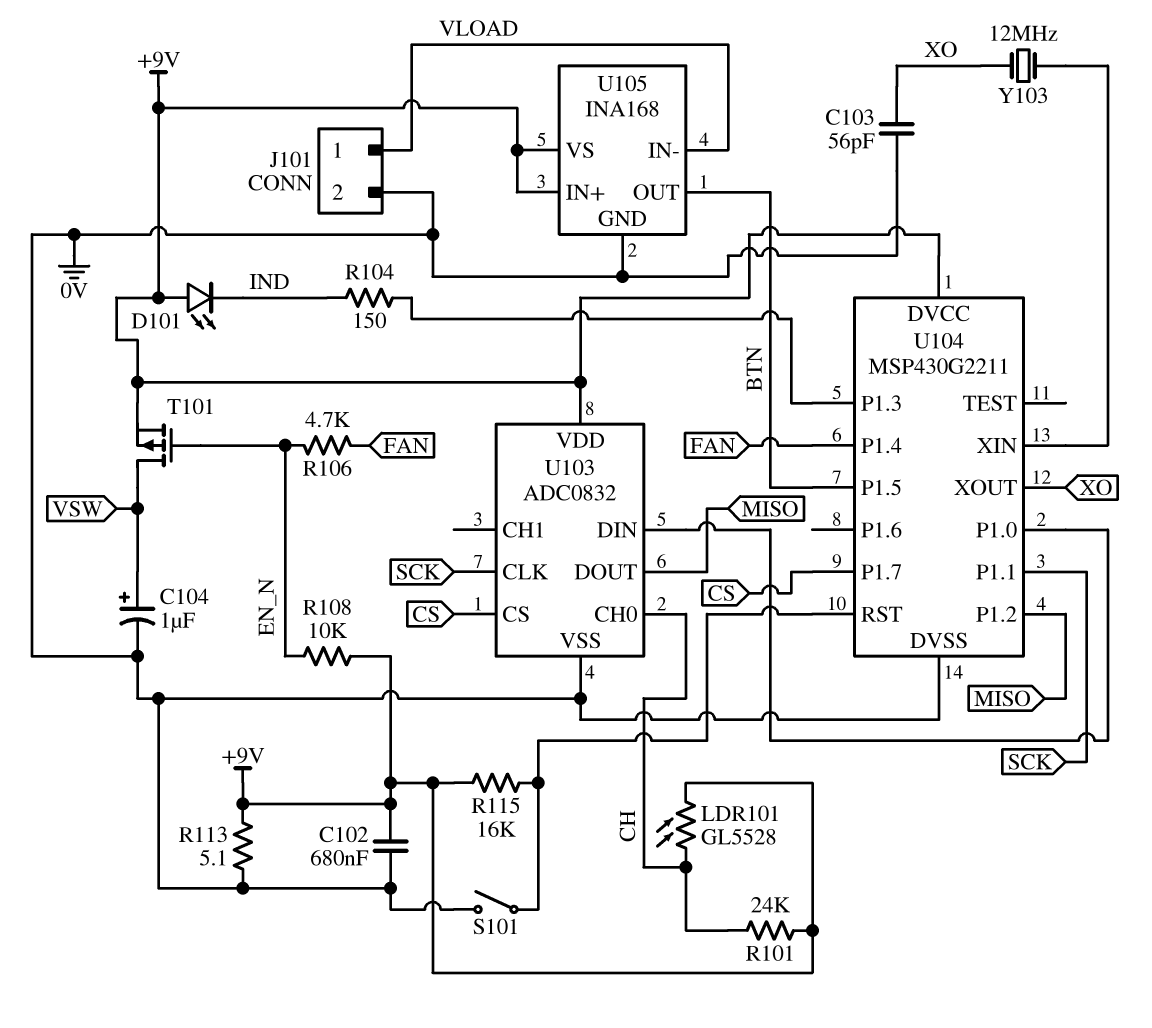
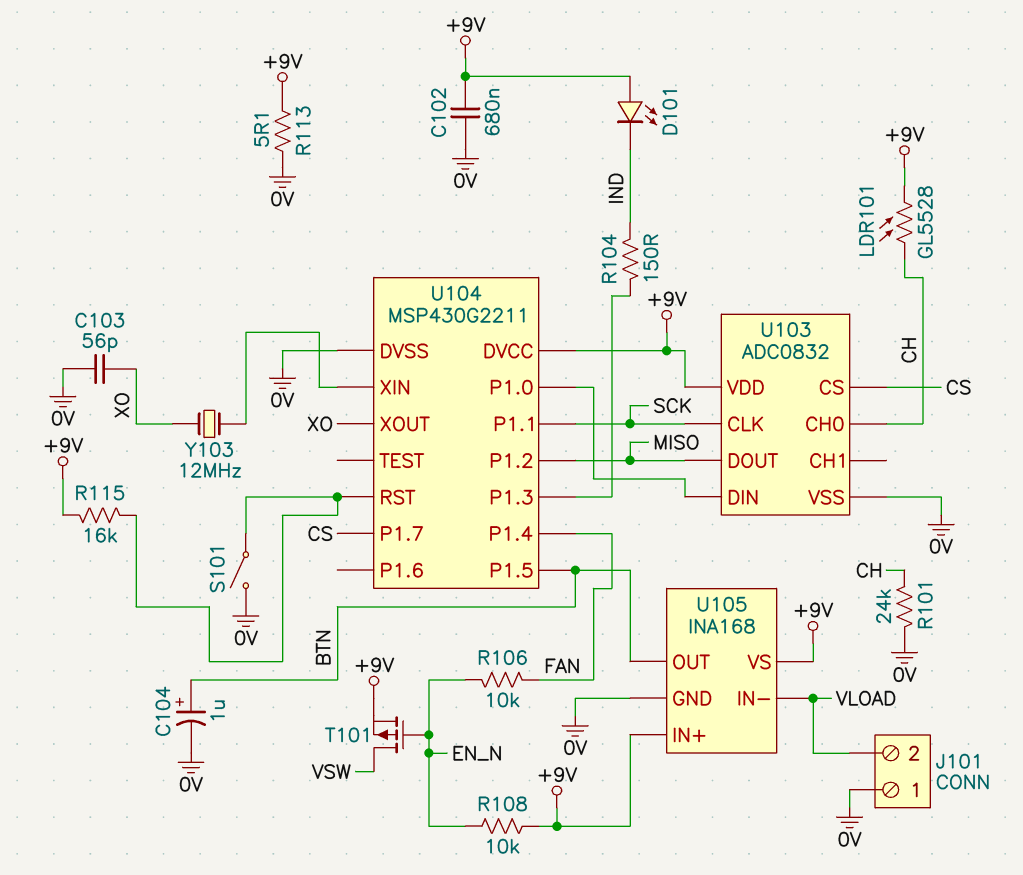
C104: 1uF (plus VSW, minus 0V) -> 1uF (plus BTN, minus 0V)
J101 pin 1: VLOAD -> 0V
J101 pin 2: 0V -> VLOAD
R101: 24k (+9V, CH) -> 24k (0V, CH)
R106: 4.7k (EN_N, FAN) -> 10k (EN_N, FAN)

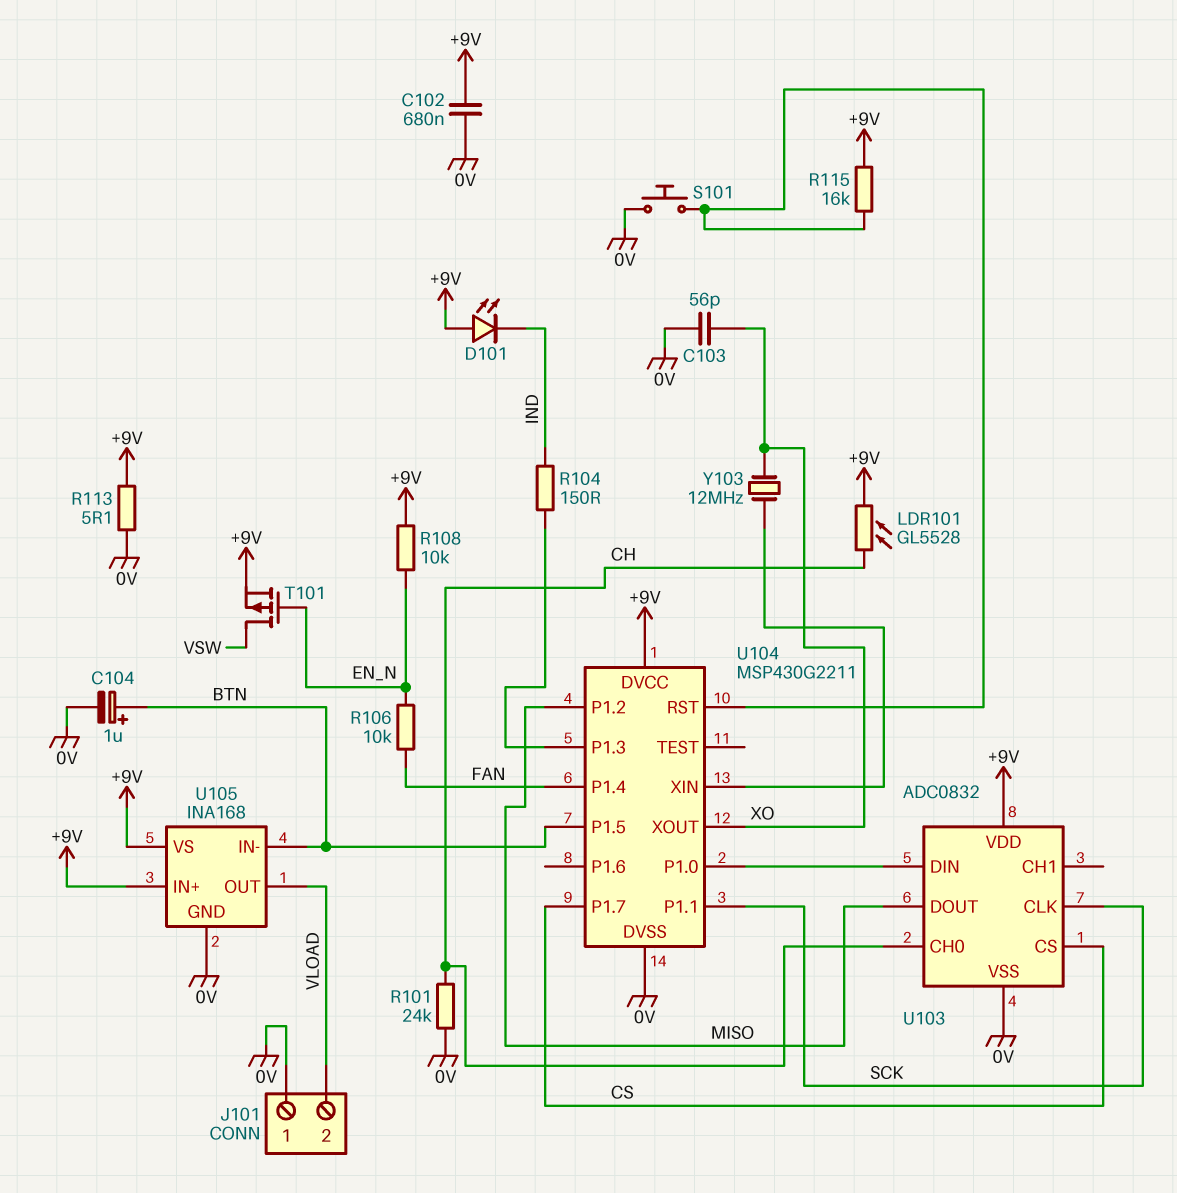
S101: switch (0V, U104/RST) -> button (0V, U104/RST)
U105 pin IN-: VLOAD -> BTN
U105 pin OUT: BTN -> VLOAD

